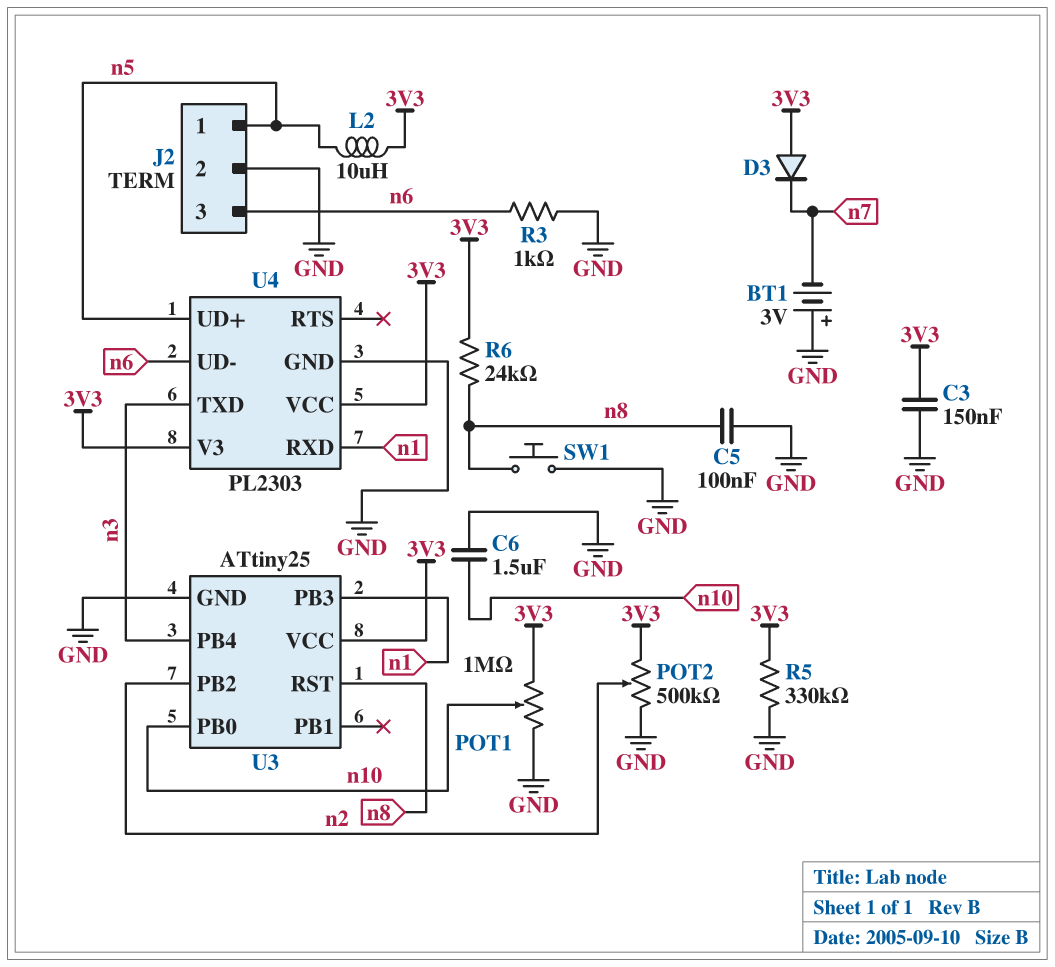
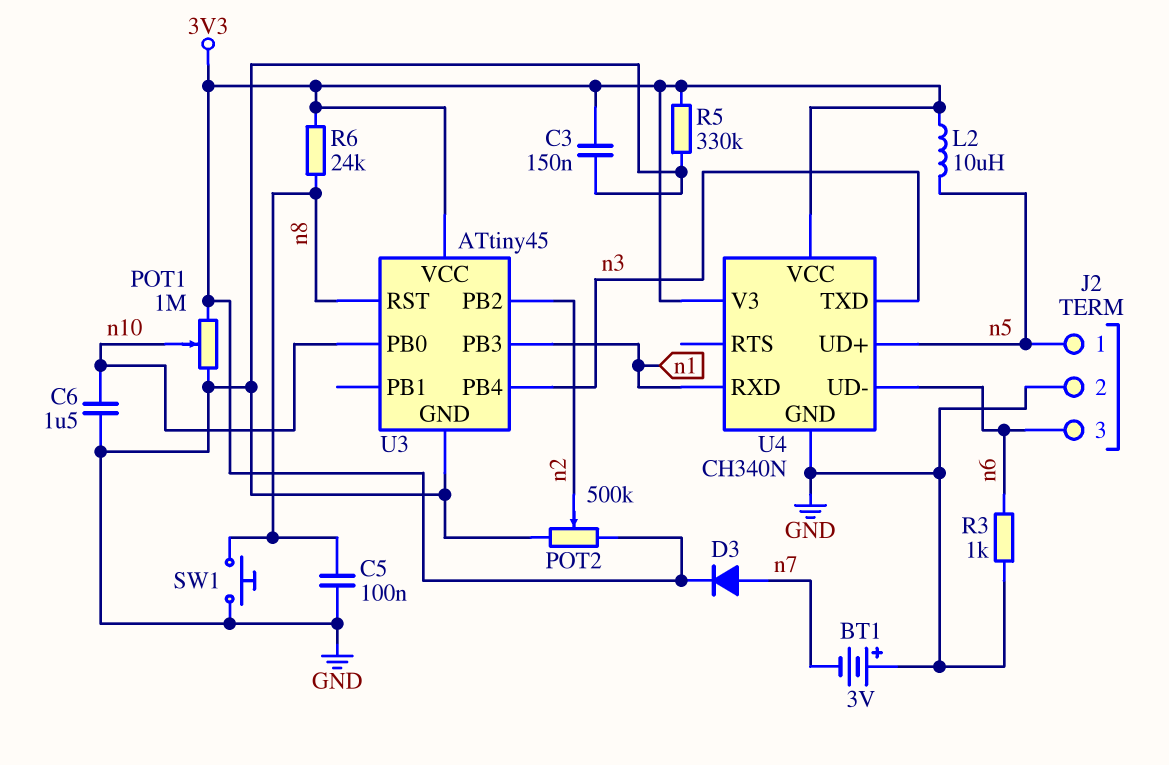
D3: diode (A 3V3, K n7) -> diode (A n7, K 3V3)
U3: ATtiny25 -> ATtiny45
U4: PL2303 -> CH340N

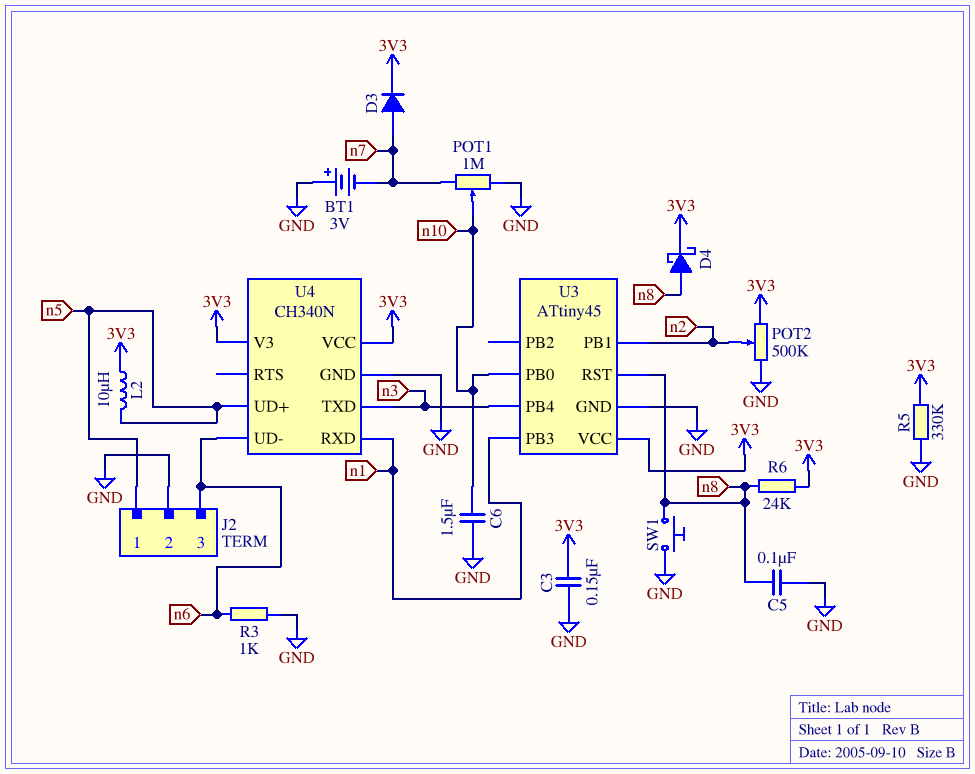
D4: none -> schottky (A n8, K 3V3)
POT1: 1M (3V3, GND, wiper n10) -> 1M (GND, n7, wiper n10)
U3 pin PB1: none -> n2
U3 pin PB2: n2 -> none

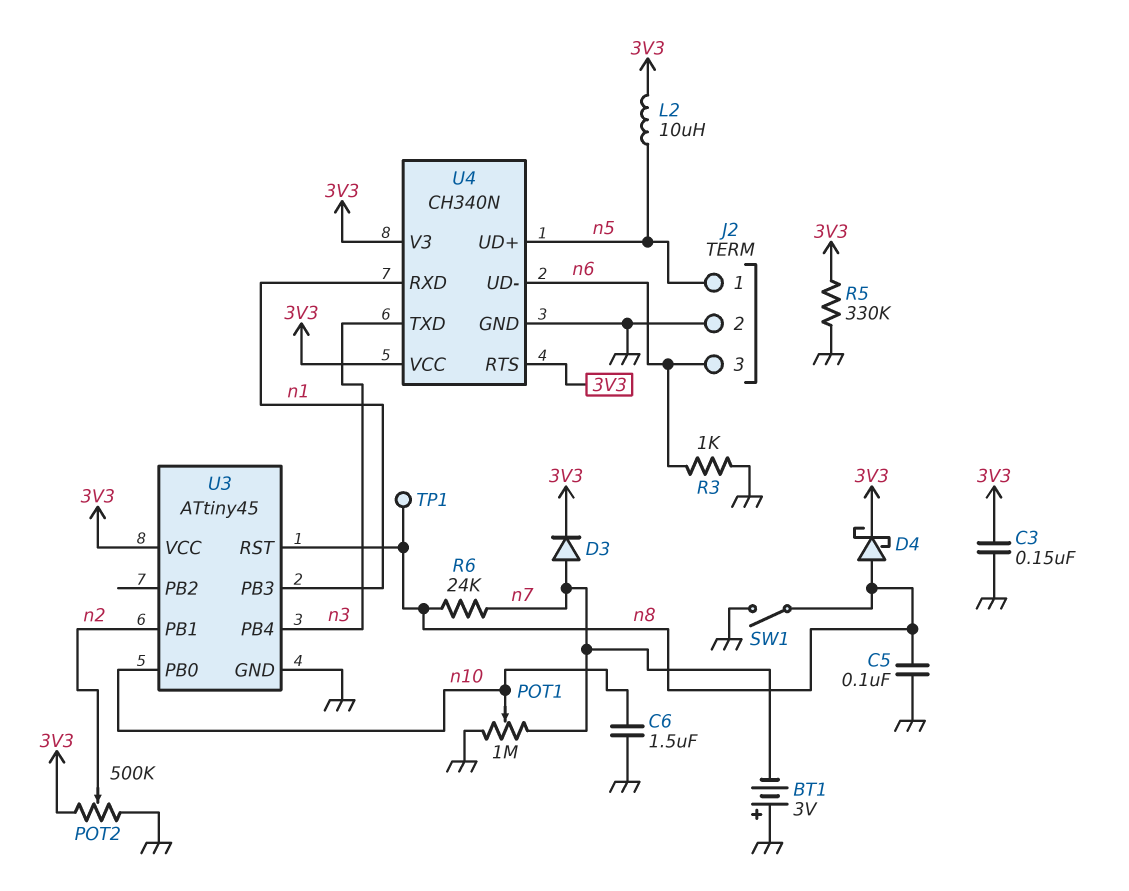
R6: 24k (3V3, n8) -> 24k (n7, n8)
SW1: button (GND, n8) -> switch (GND, n8)
TP1: none -> test point (n8)
U4 pin RTS: none -> 3V3

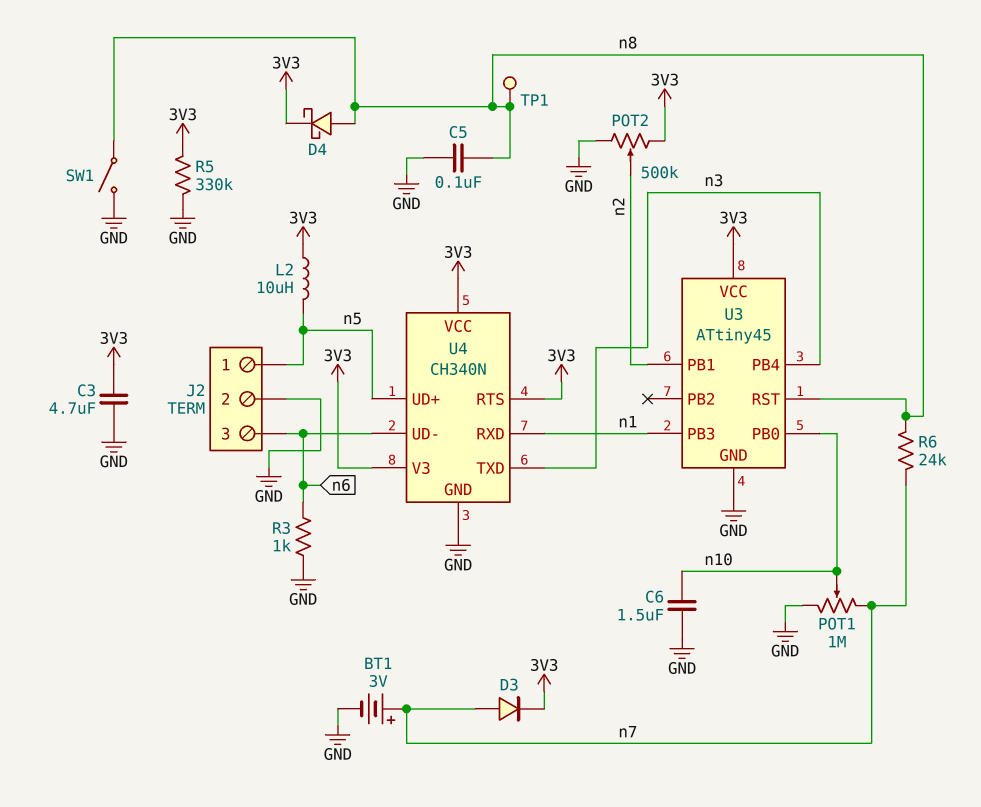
BT1: 3V (plus GND, minus n7) -> 3V (plus n7, minus GND)
C3: 150nF (3V3, GND) -> 4.7uF (3V3, GND)

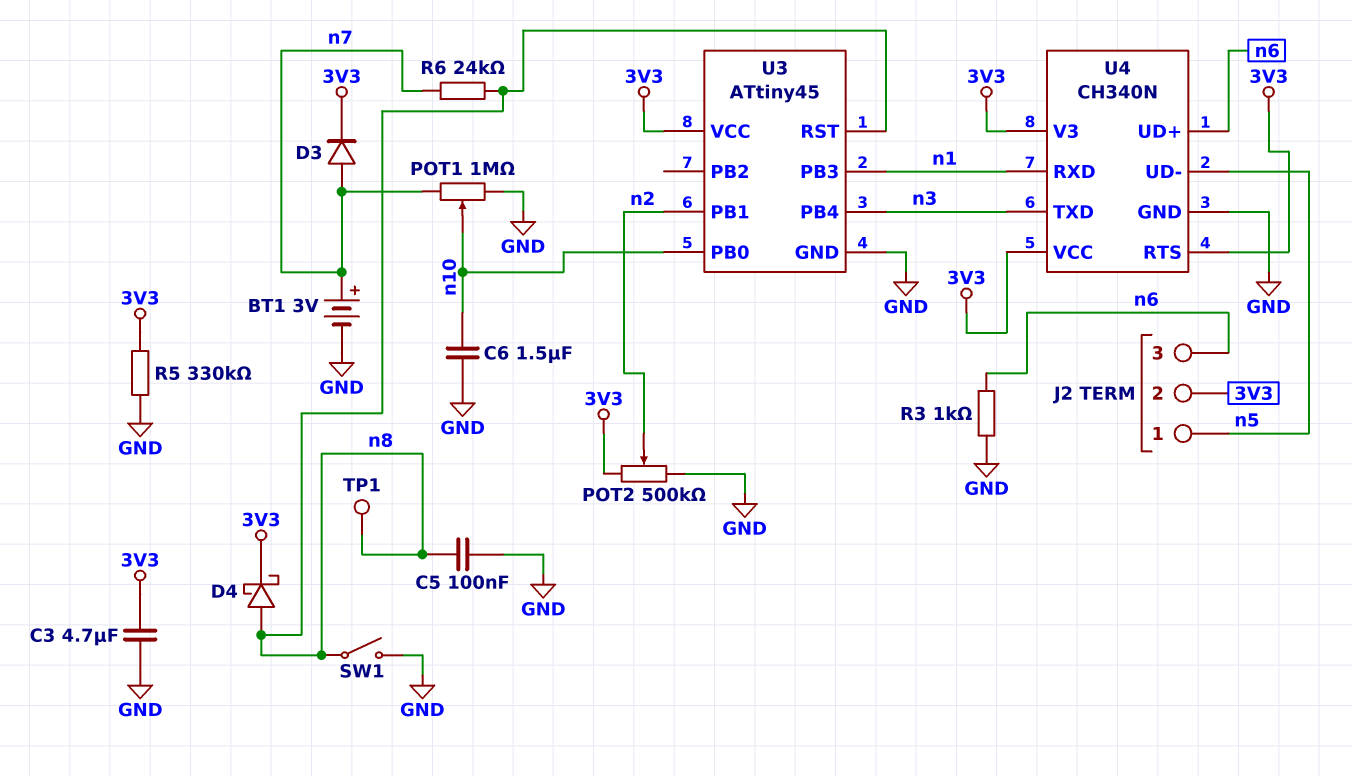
J2 pin 2: GND -> 3V3
L2: 10uH (3V3, n5) -> none
U4 pin UD+: n5 -> n6
U4 pin UD-: n6 -> n5

